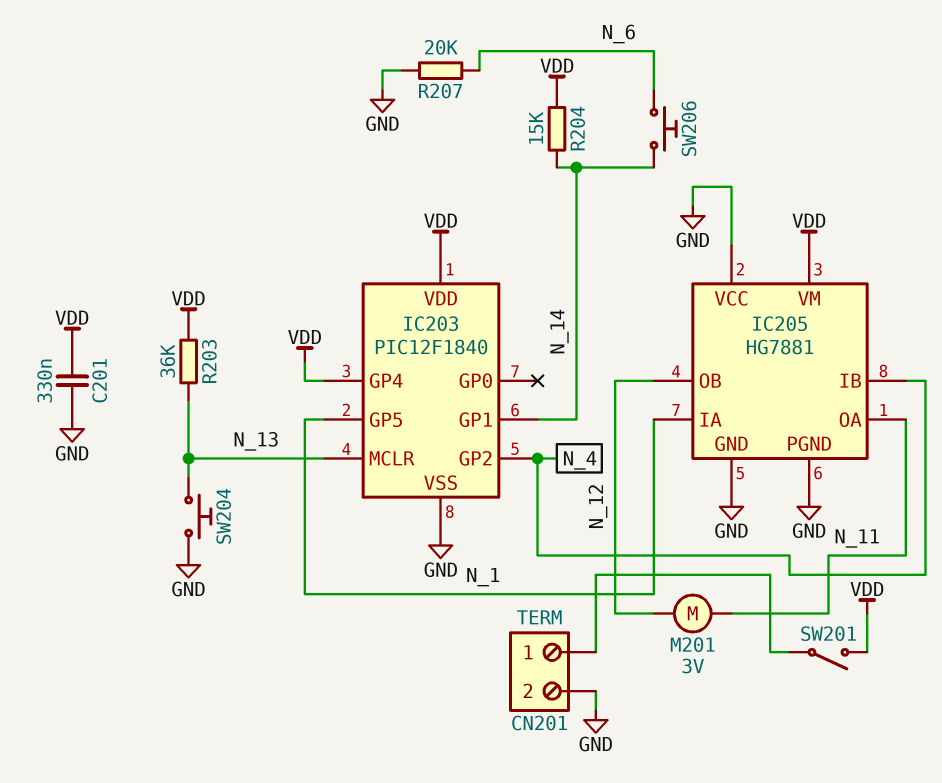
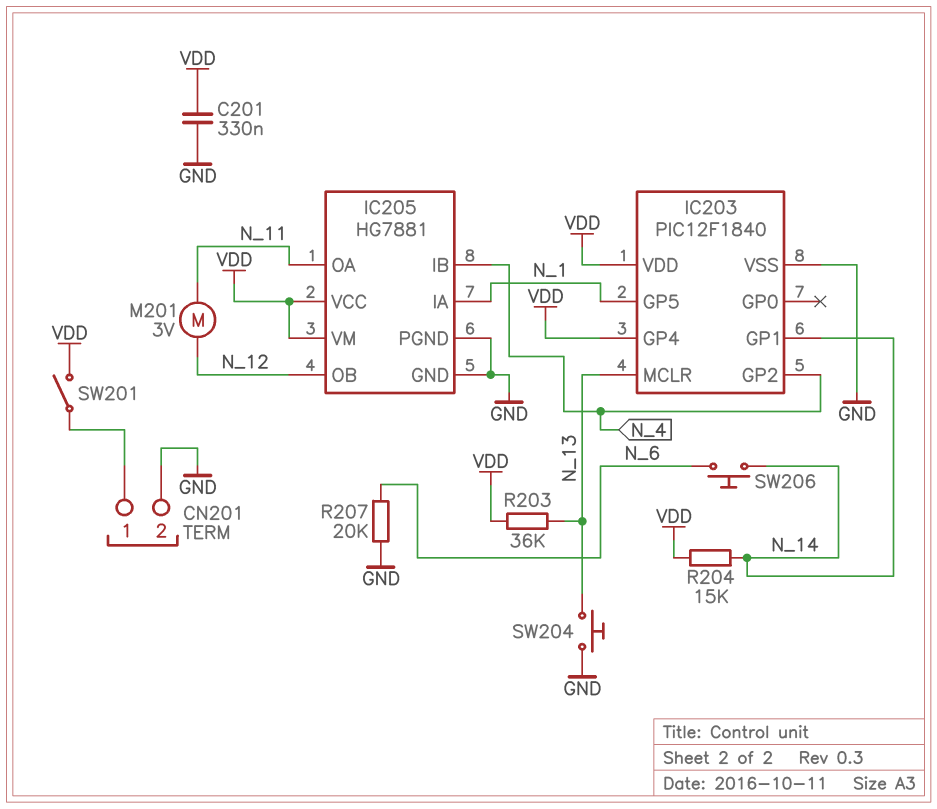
IC205 pin VCC: GND -> VDD

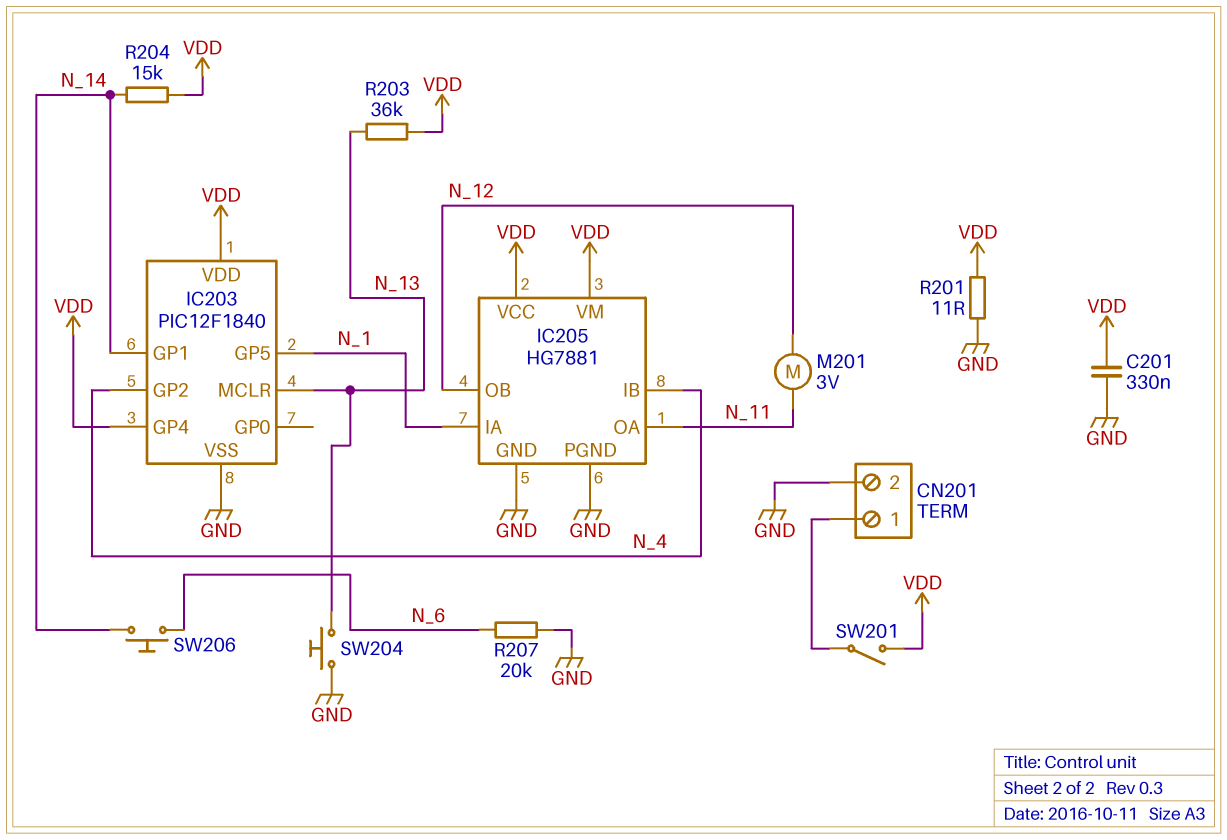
R201: none -> 11 (GND, VDD)

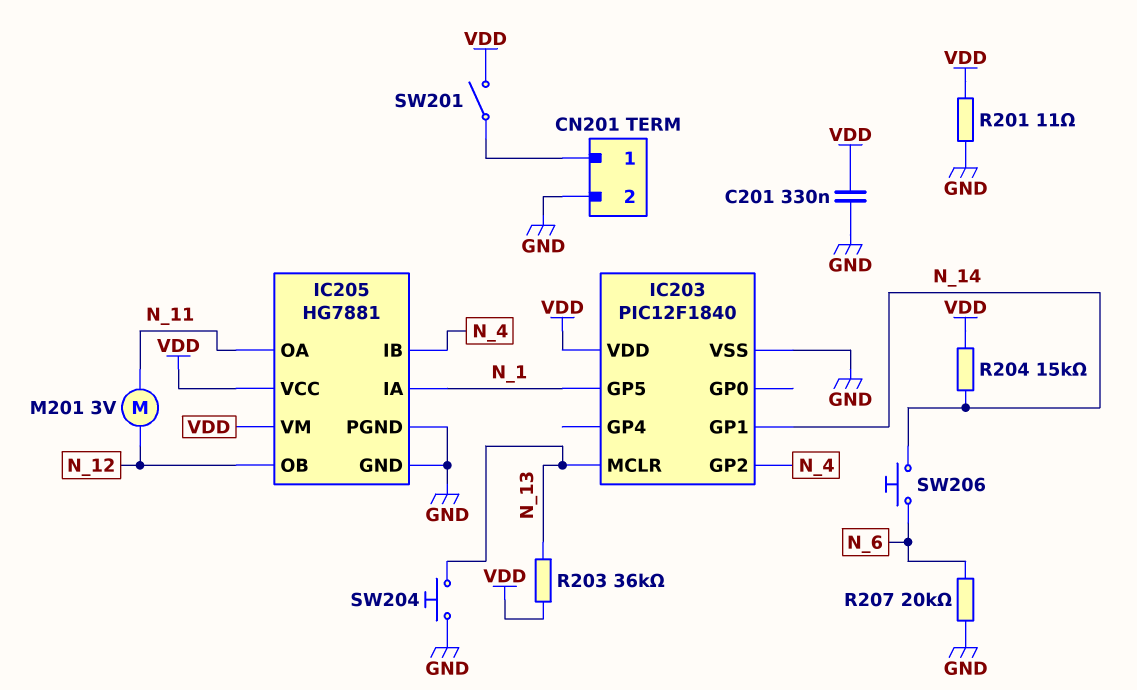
IC203 pin GP4: VDD -> none

